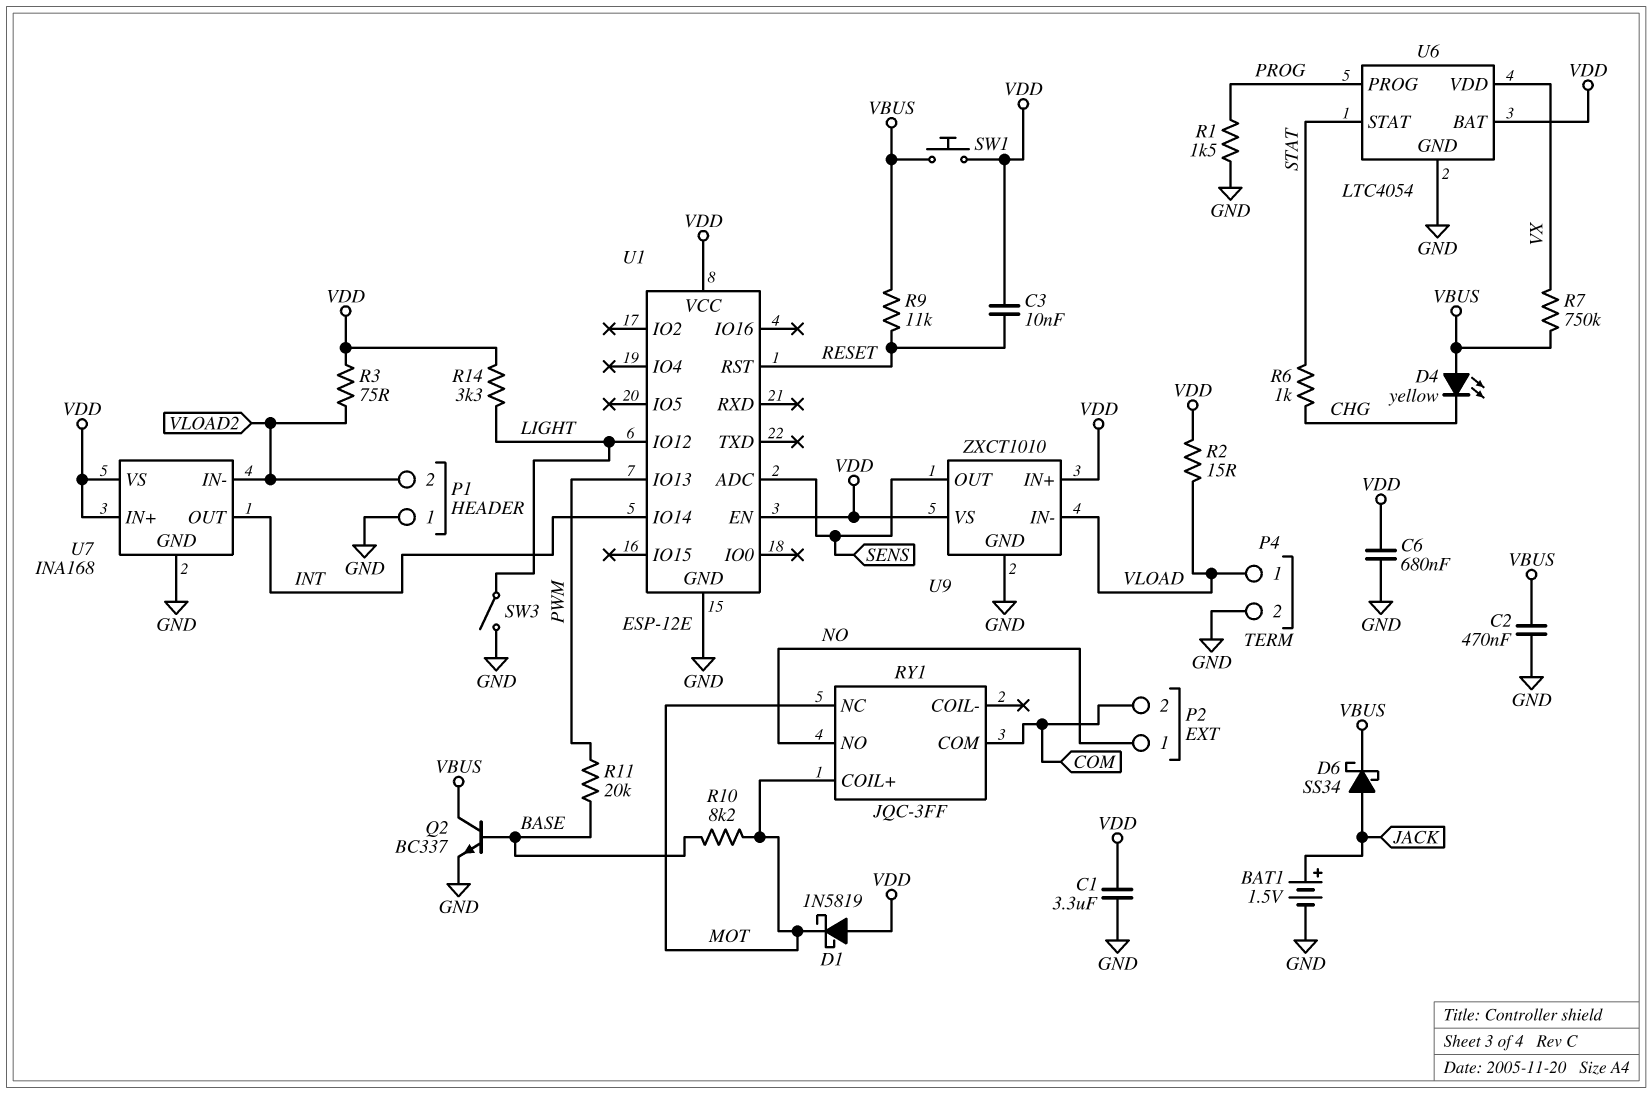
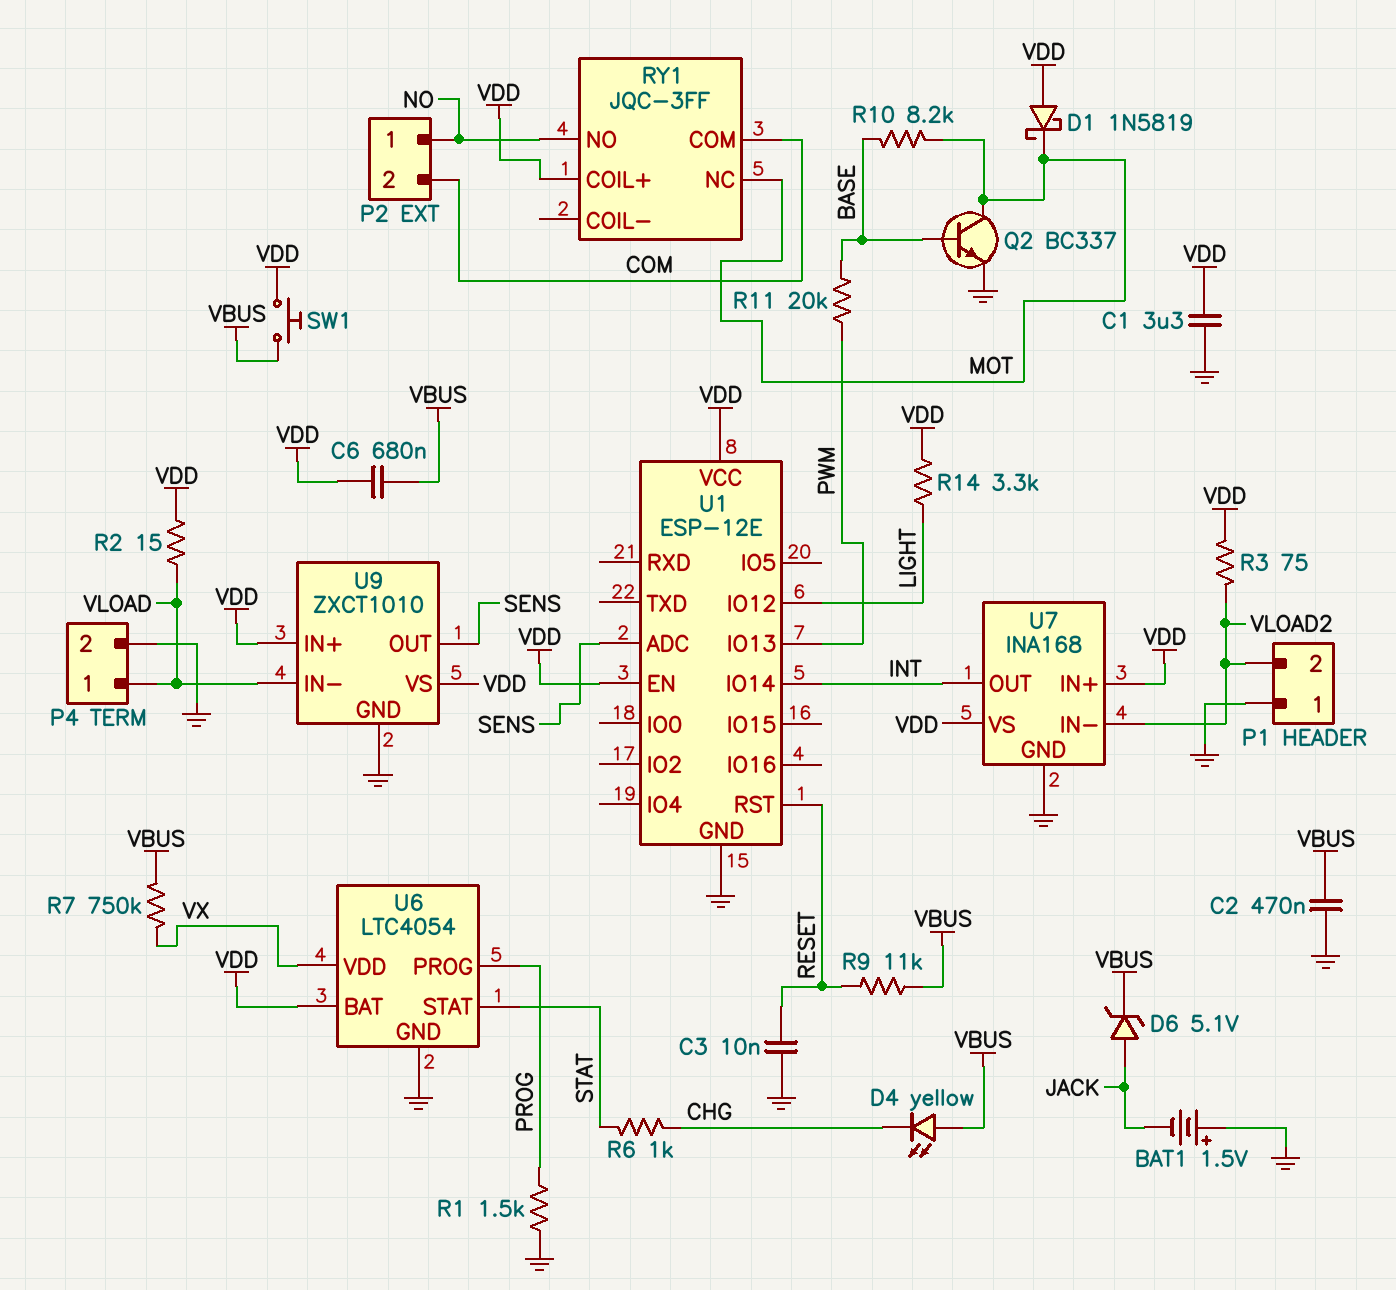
BAT1: 1.5V (plus JACK, minus GND) -> 1.5V (plus GND, minus JACK)
C3: 10nF (RESET, VDD) -> 10nF (GND, RESET)
C6: 680nF (GND, VDD) -> 680nF (VBUS, VDD)
D6: schottky SS34 (A JACK, K VBUS) -> zener 5.1V (A JACK, K VBUS)
Q2: NPN BC337 (B BASE, C VBUS, E GND) -> NPN BC337 (B BASE, C MOT, E GND)
RY1 pin COIL+: MOT -> VDD
SW3: switch (GND, LIGHT) -> none

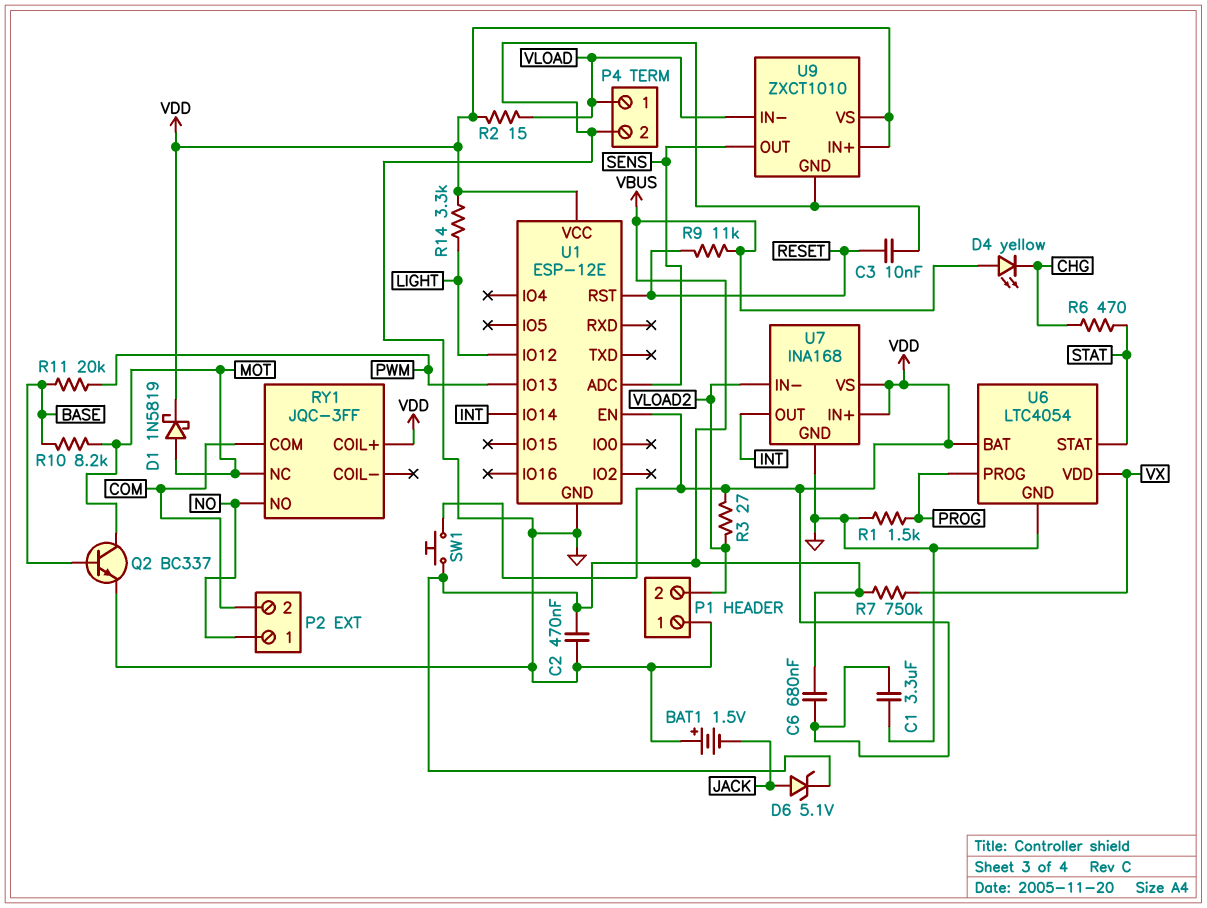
D1: schottky 1N5819 (A VDD, K MOT) -> schottky 1N5819 (A MOT, K VDD)
R3: 75 (VDD, VLOAD2) -> 27 (VDD, VLOAD2)
R6: 1k (CHG, STAT) -> 470 (CHG, STAT)

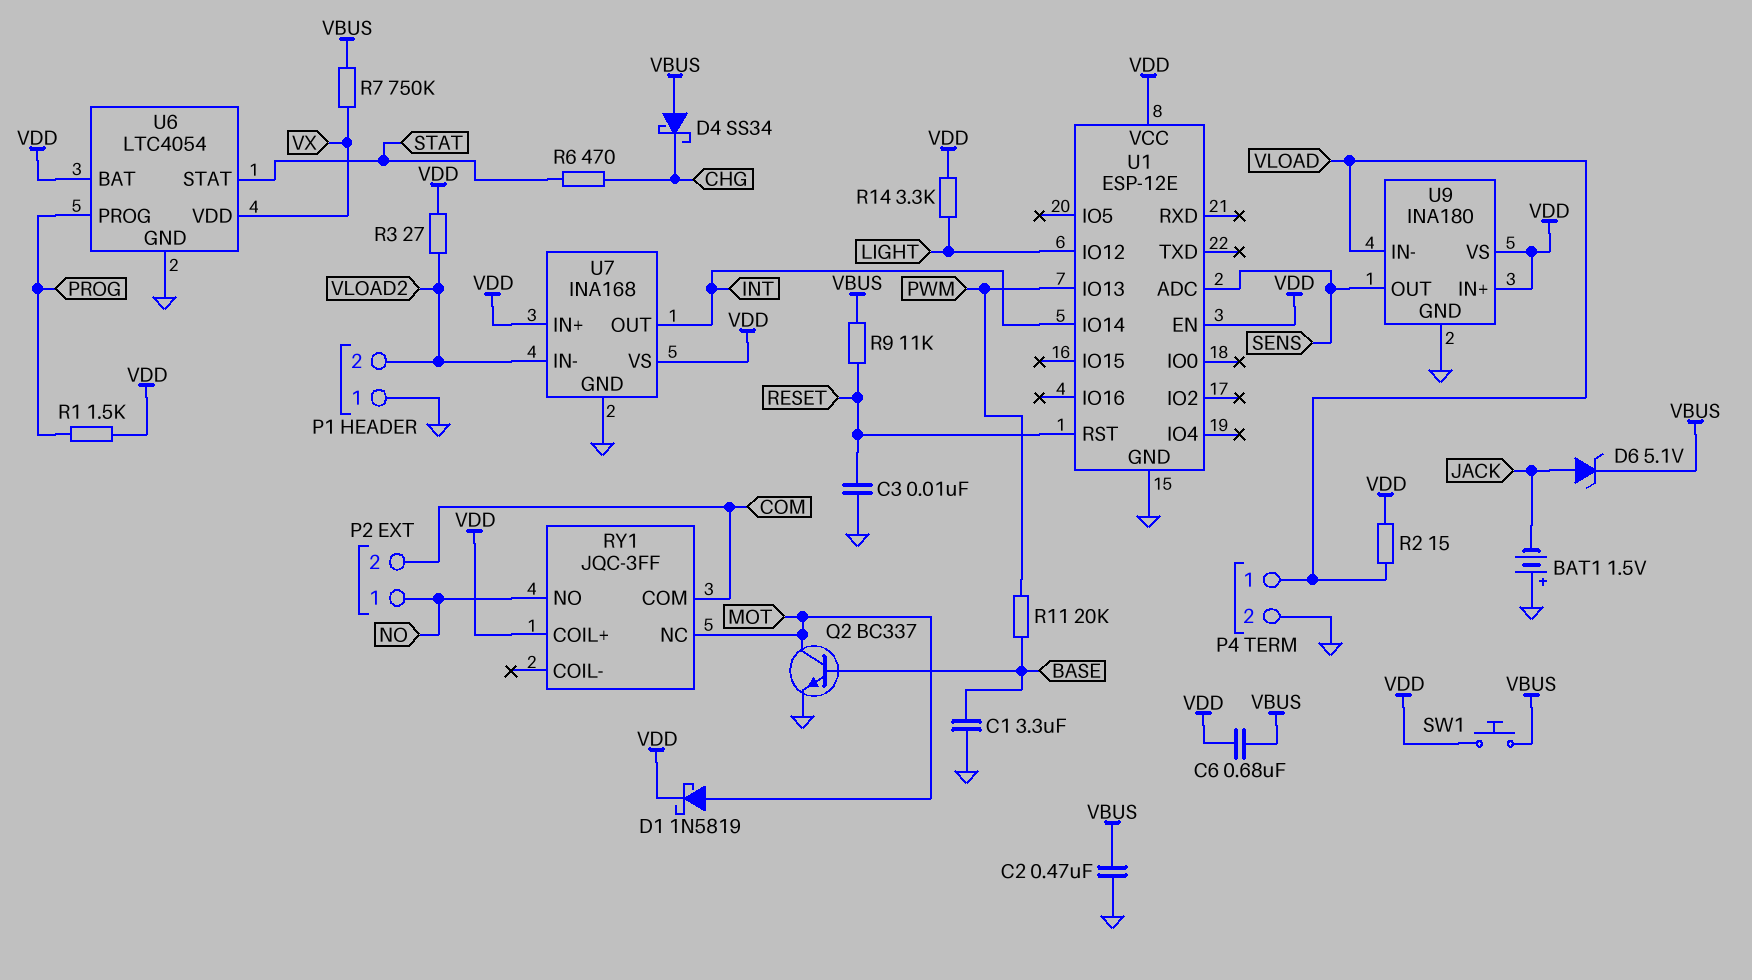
C1: 3.3uF (GND, VDD) -> 3.3uF (BASE, GND)
D4: LED yellow (A VBUS, K CHG) -> schottky SS34 (A VBUS, K CHG)
R1: 1.5k (GND, PROG) -> 1.5k (PROG, VDD)
R10: 8.2k (BASE, MOT) -> none
U9: ZXCT1010 -> INA180

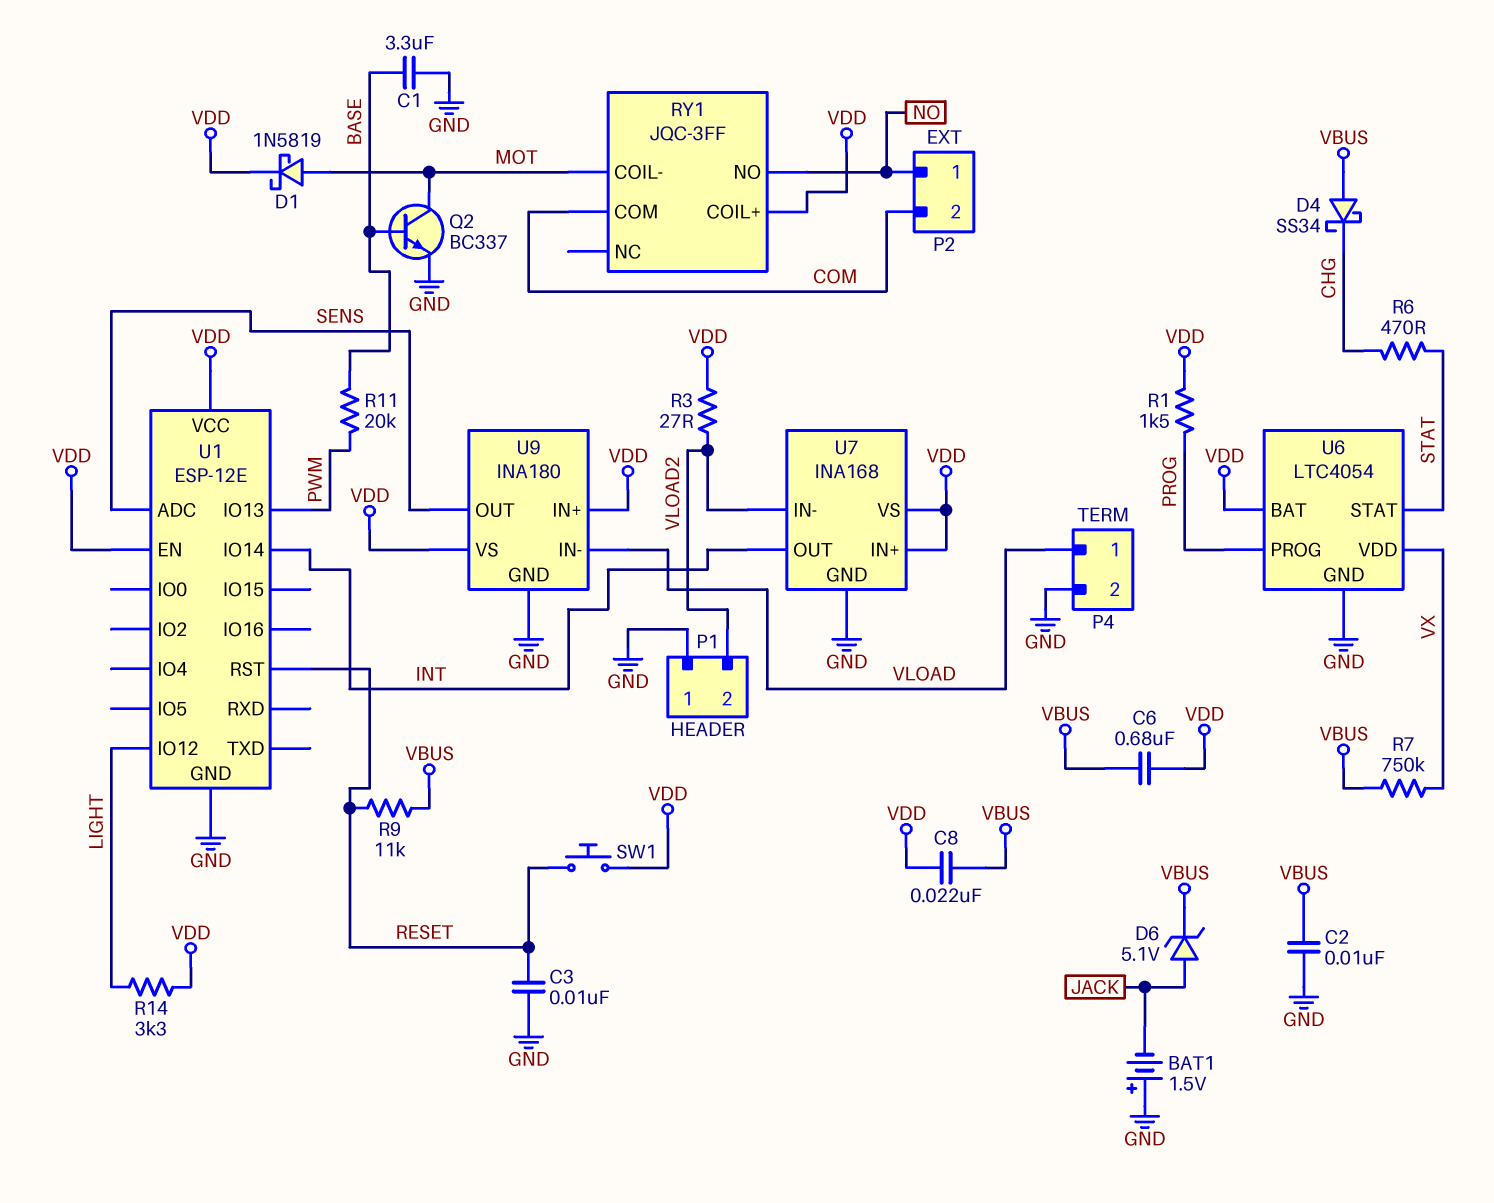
C2: 470nF (GND, VBUS) -> 10nF (GND, VBUS)
C8: none -> 22nF (VBUS, VDD)
R2: 15 (VDD, VLOAD) -> none
RY1 pin COIL-: none -> MOT
RY1 pin NC: MOT -> none
SW1: button (VBUS, VDD) -> button (RESET, VDD)

